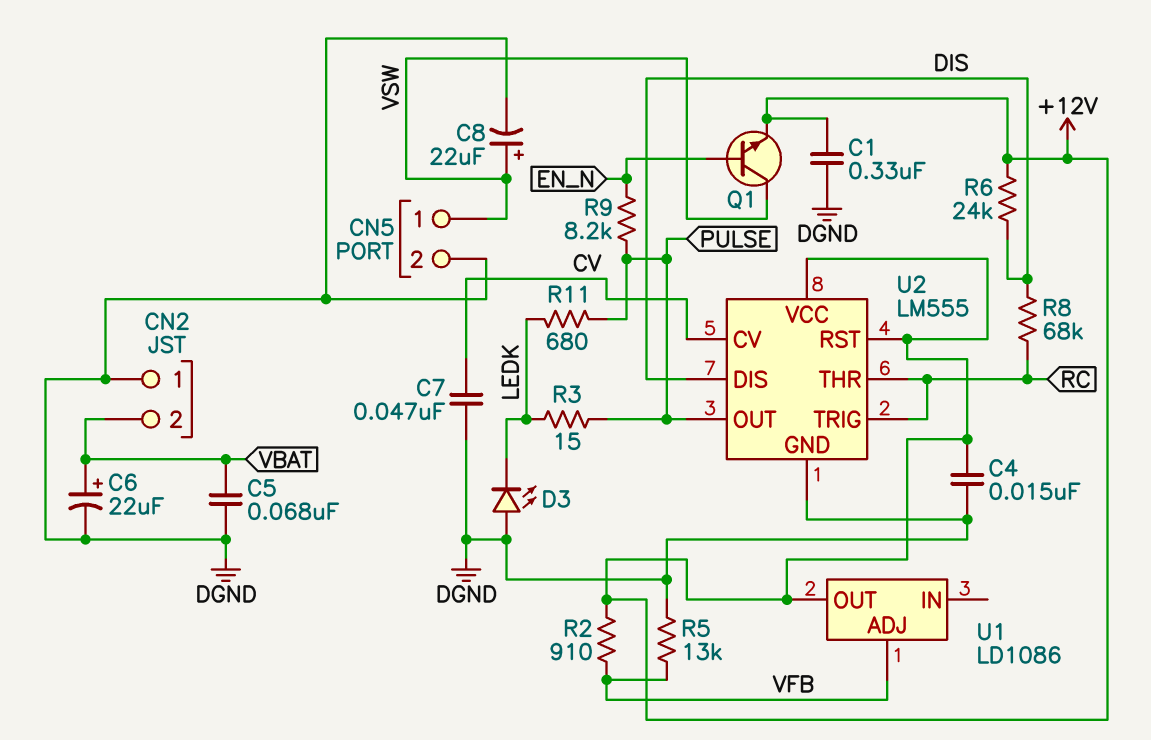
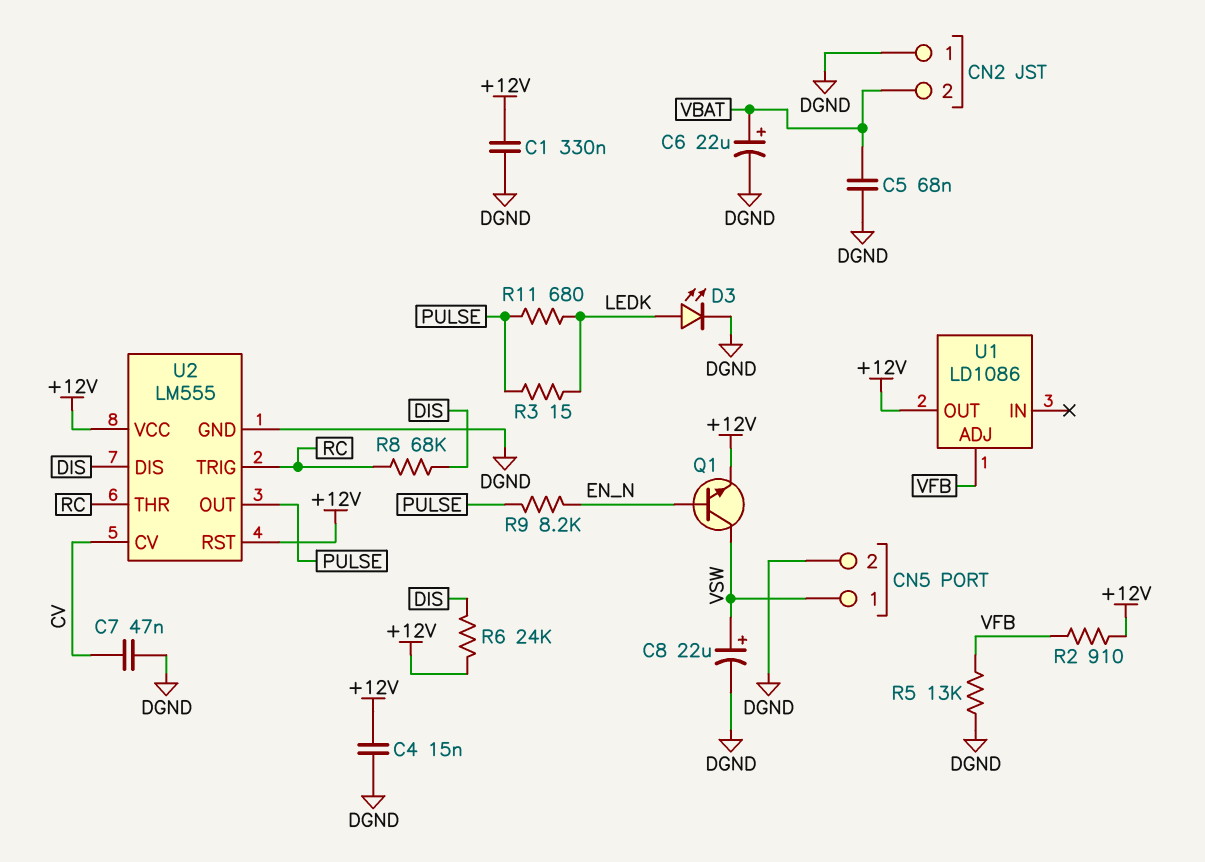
D3: LED (A DGND, K LEDK) -> LED (A LEDK, K DGND)

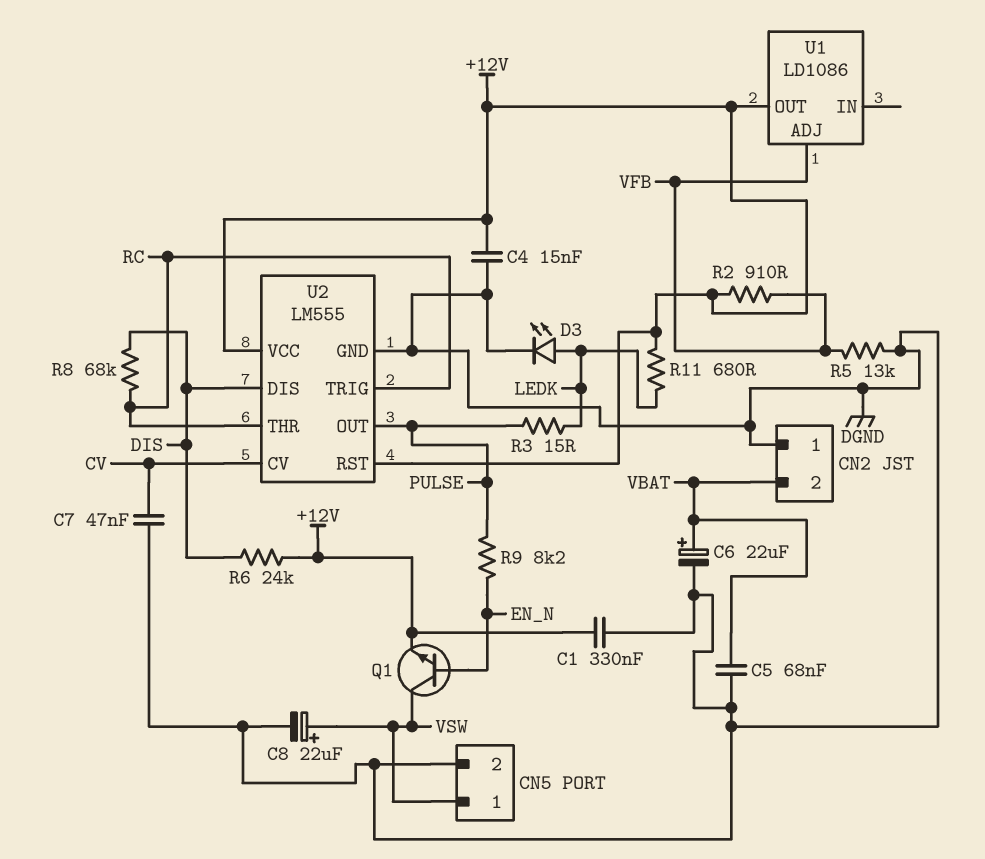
R11: 680 (LEDK, PULSE) -> 680 (+12V, LEDK)

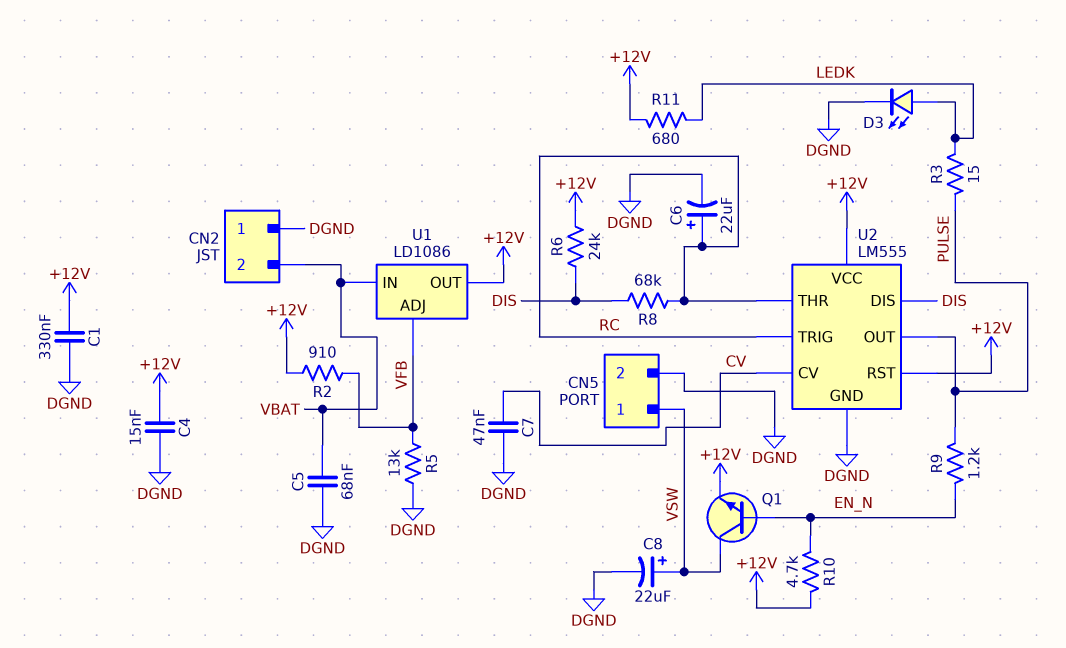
C6: 22uF (plus VBAT, minus DGND) -> 22uF (plus RC, minus DGND)
R9: 8.2k (EN_N, PULSE) -> 1.2k (EN_N, PULSE)
R10: none -> 4.7k (+12V, EN_N)
U1 pin IN: none -> VBAT

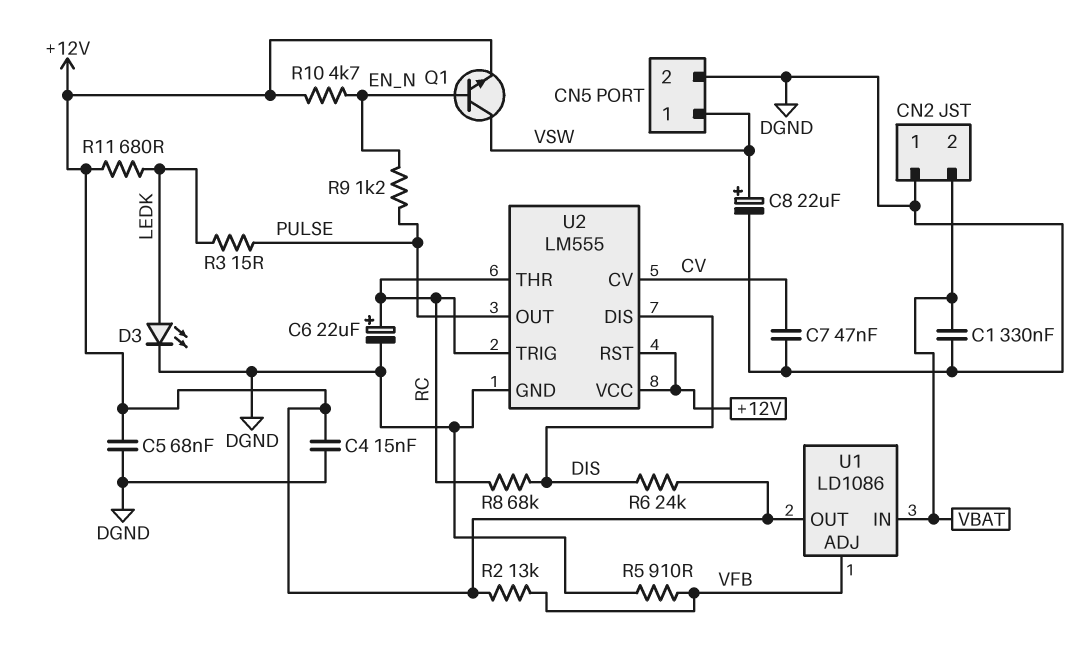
C1: 330nF (+12V, DGND) -> 330nF (DGND, VBAT)
C5: 68nF (DGND, VBAT) -> 68nF (+12V, DGND)
R2: 910 (+12V, VFB) -> 13k (+12V, VFB)
R5: 13k (DGND, VFB) -> 910 (DGND, VFB)

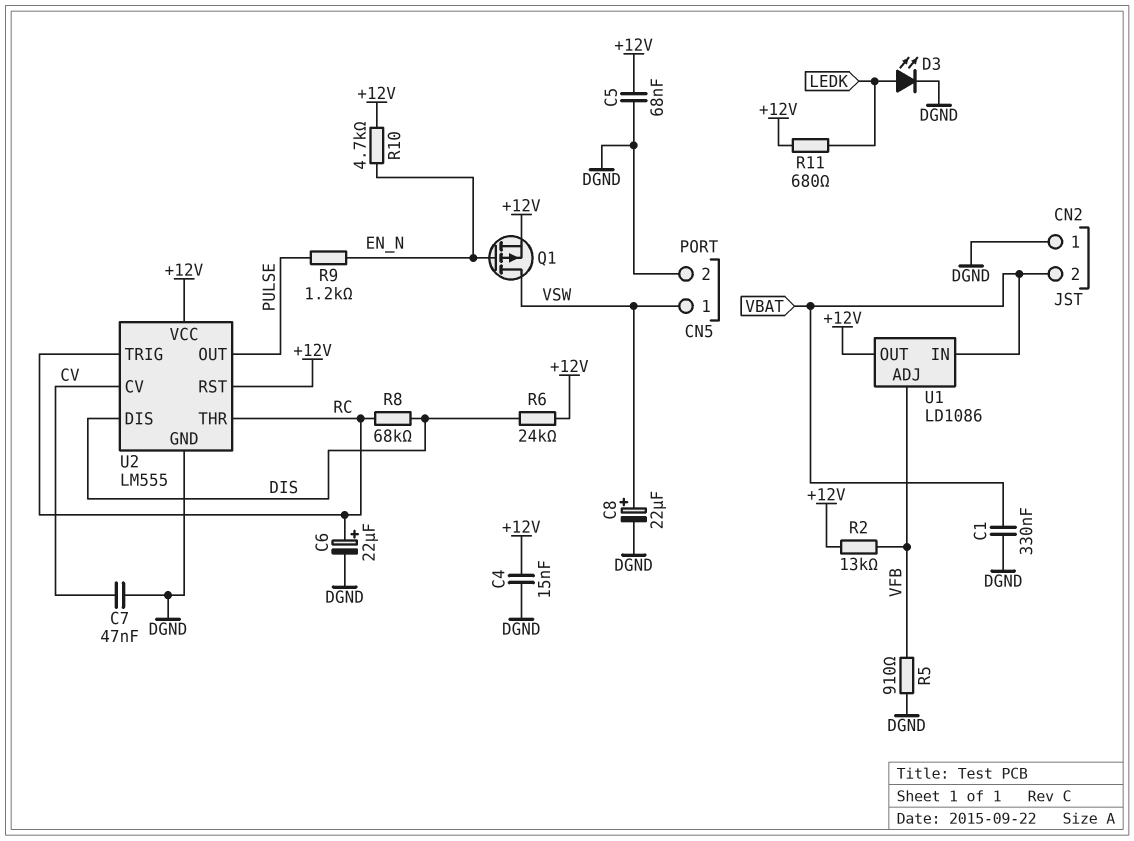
Q1: NPN (B EN_N, C VSW, E +12V) -> PMOS (G EN_N, D VSW, S +12V)
R3: 15 (LEDK, PULSE) -> none

